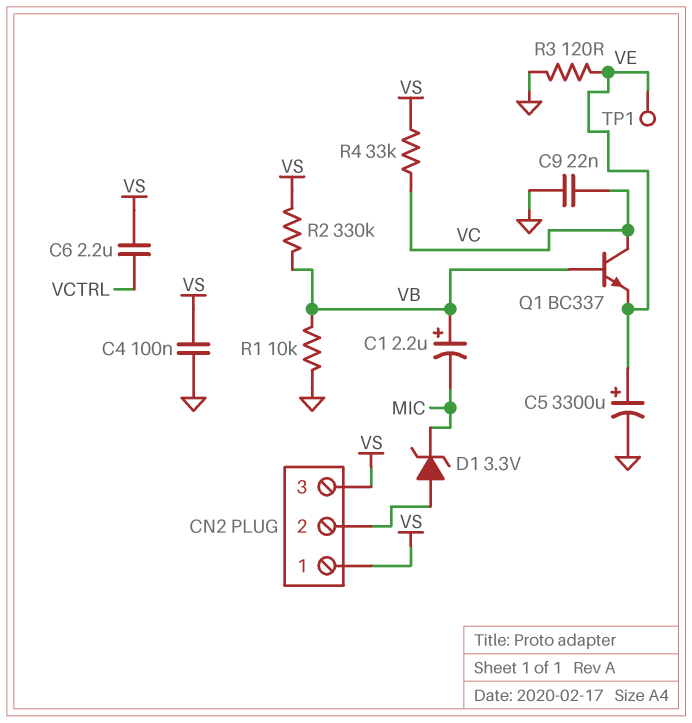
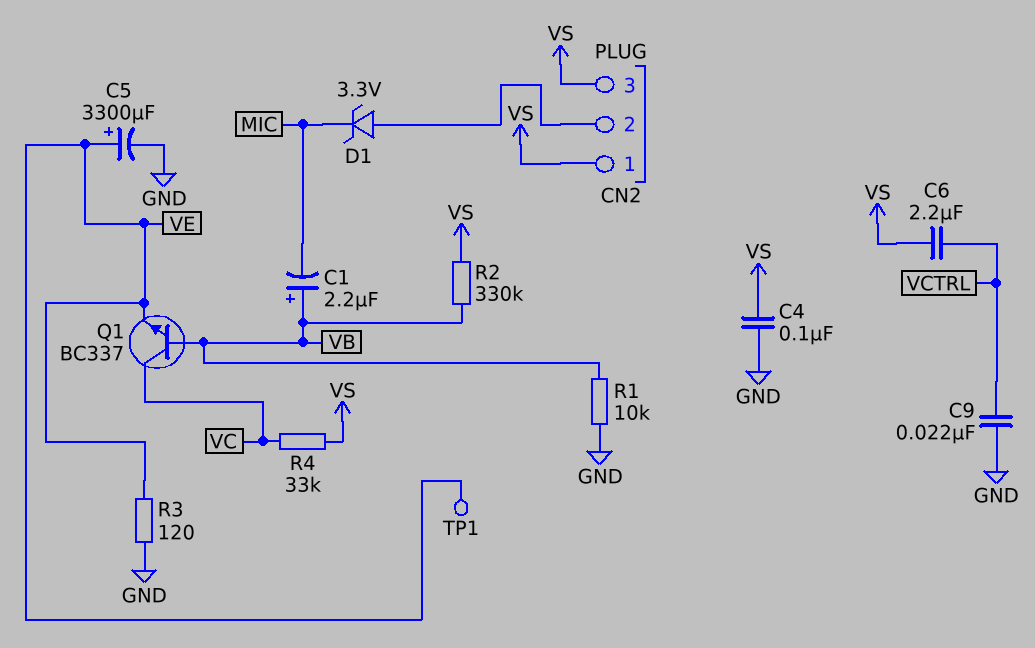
C9: 22nF (GND, VC) -> 22nF (GND, VCTRL)

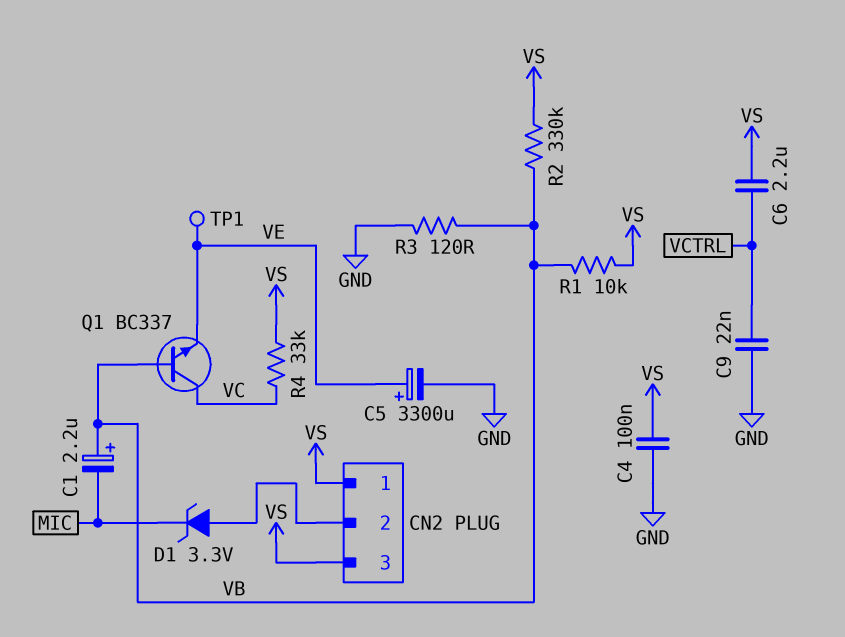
R1: 10k (GND, VB) -> 10k (VB, VS)
R3: 120 (GND, VE) -> 120 (GND, VB)

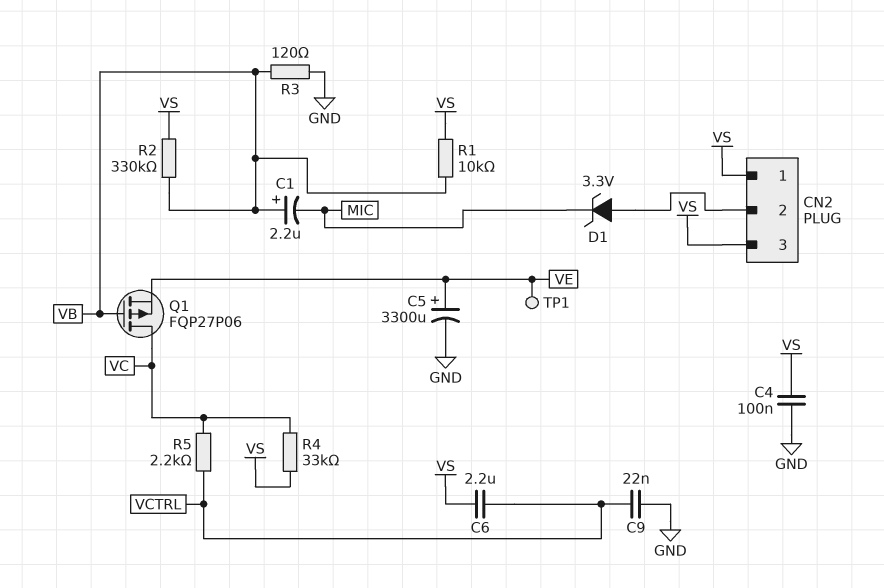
Q1: NPN BC337 (B VB, C VC, E VE) -> PMOS FQP27P06 (G VB, D VC, S VE)
R5: none -> 2.2k (VC, VCTRL)

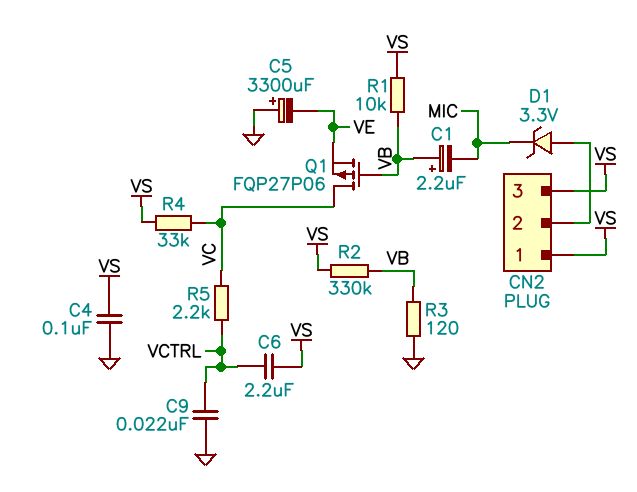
C5: 3300uF (plus VE, minus GND) -> 3300uF (plus GND, minus VE)
TP1: test point (VE) -> none

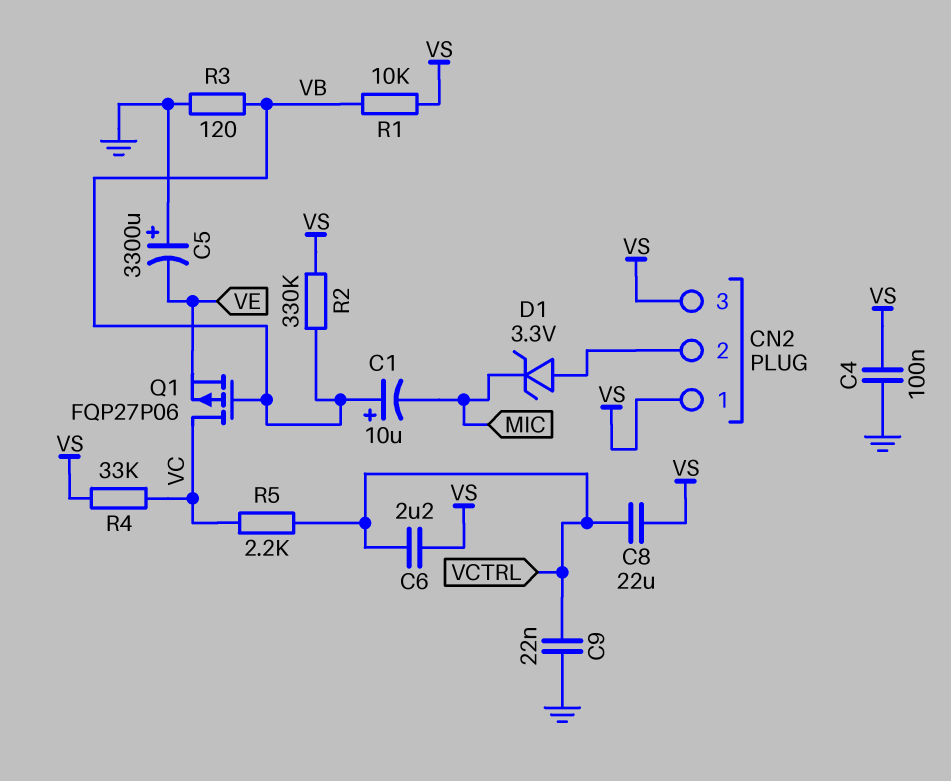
C1: 2.2uF (plus VB, minus MIC) -> 10uF (plus VB, minus MIC)
C8: none -> 22uF (VCTRL, VS)

